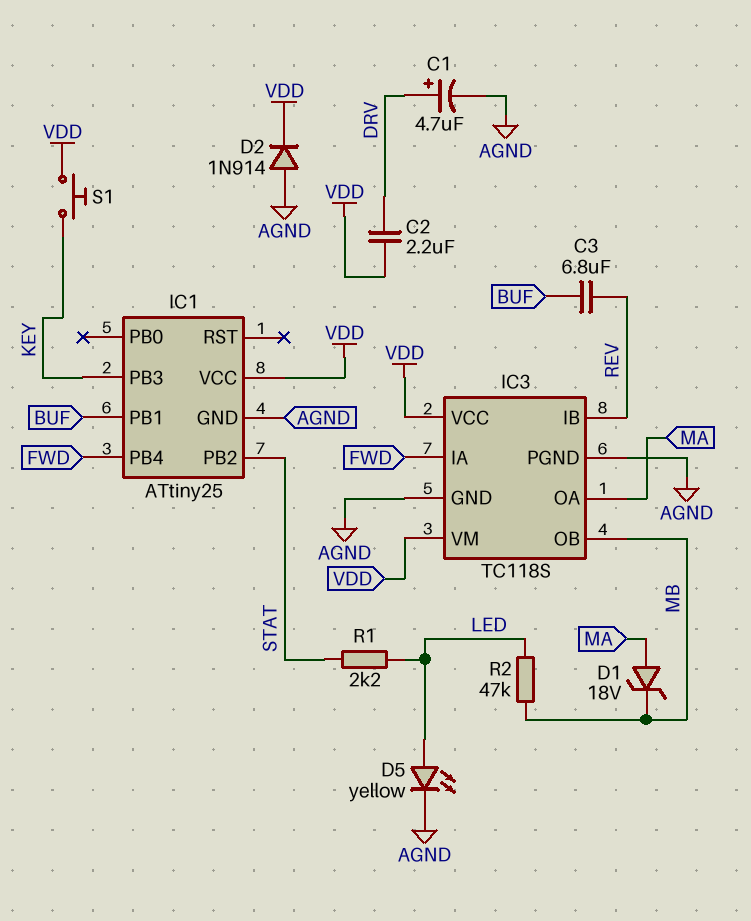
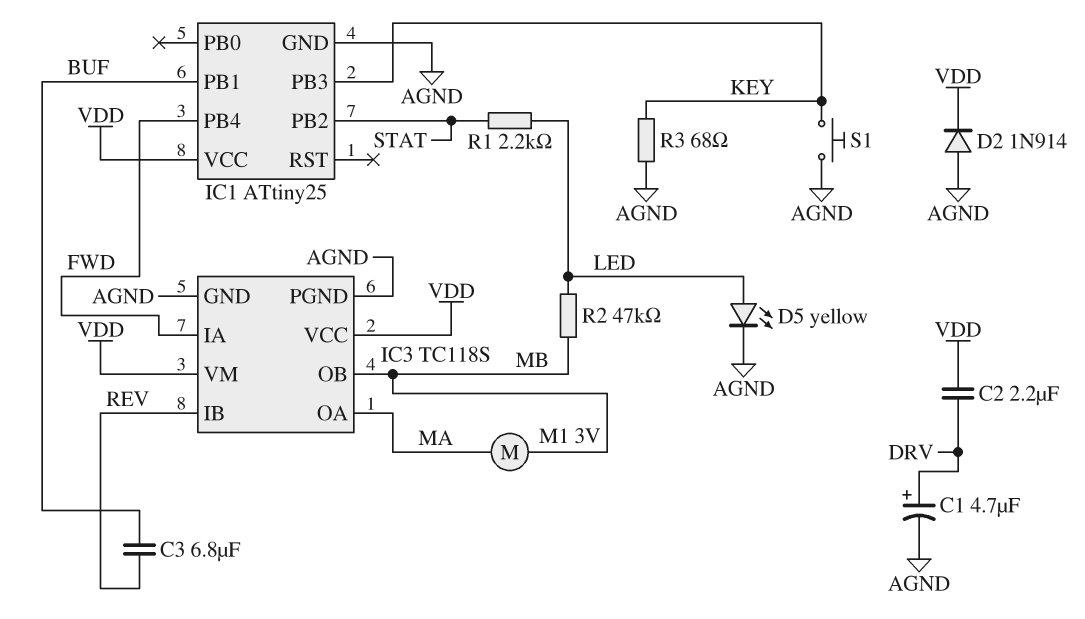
D1: zener 18V (A MA, K MB) -> none
M1: none -> motor 3V (MA, MB)
R3: none -> 68 (AGND, KEY)
S1: button (KEY, VDD) -> button (AGND, KEY)

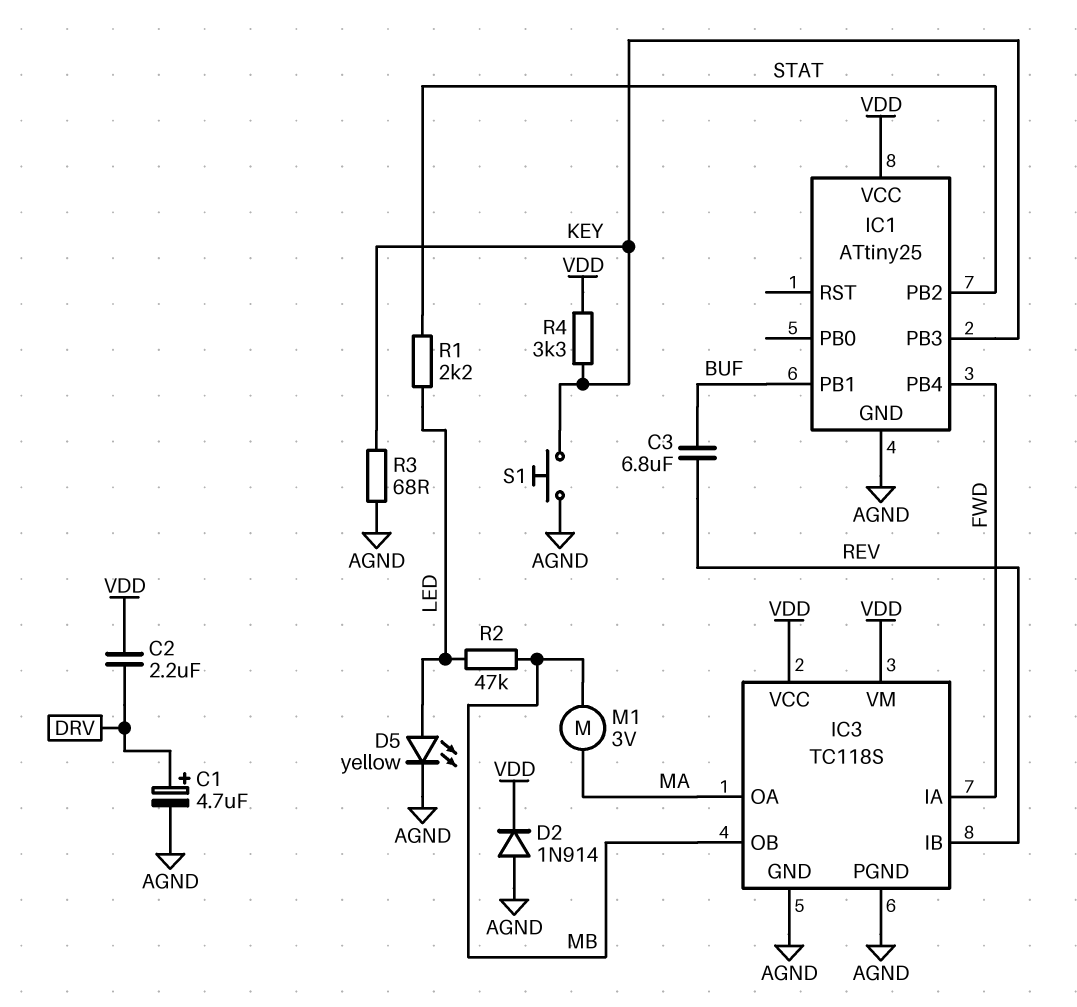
R4: none -> 3.3k (KEY, VDD)

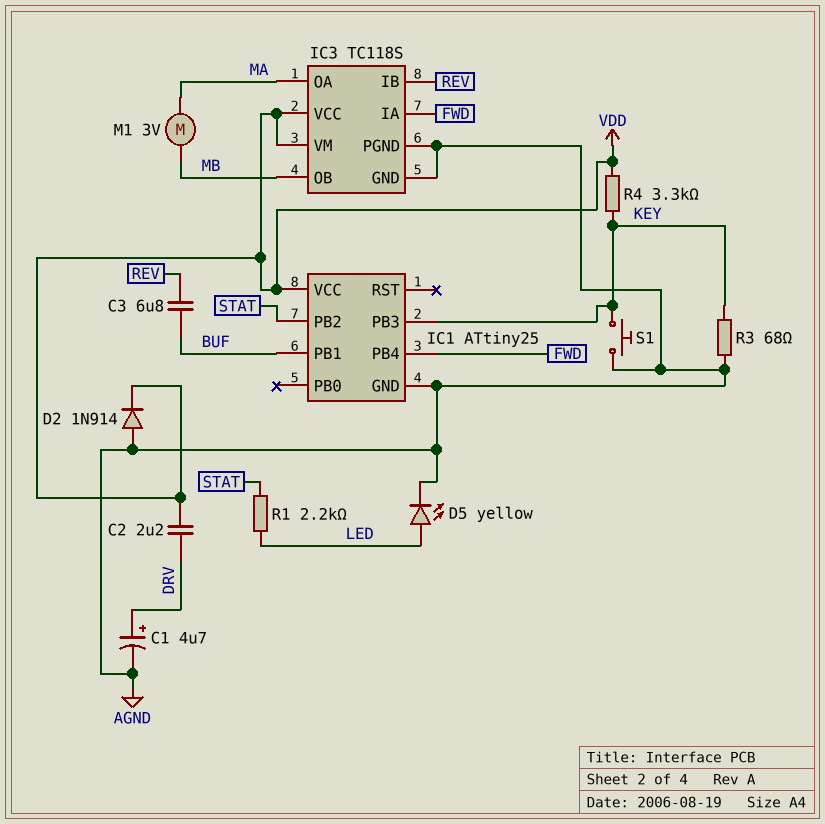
R2: 47k (LED, MB) -> none

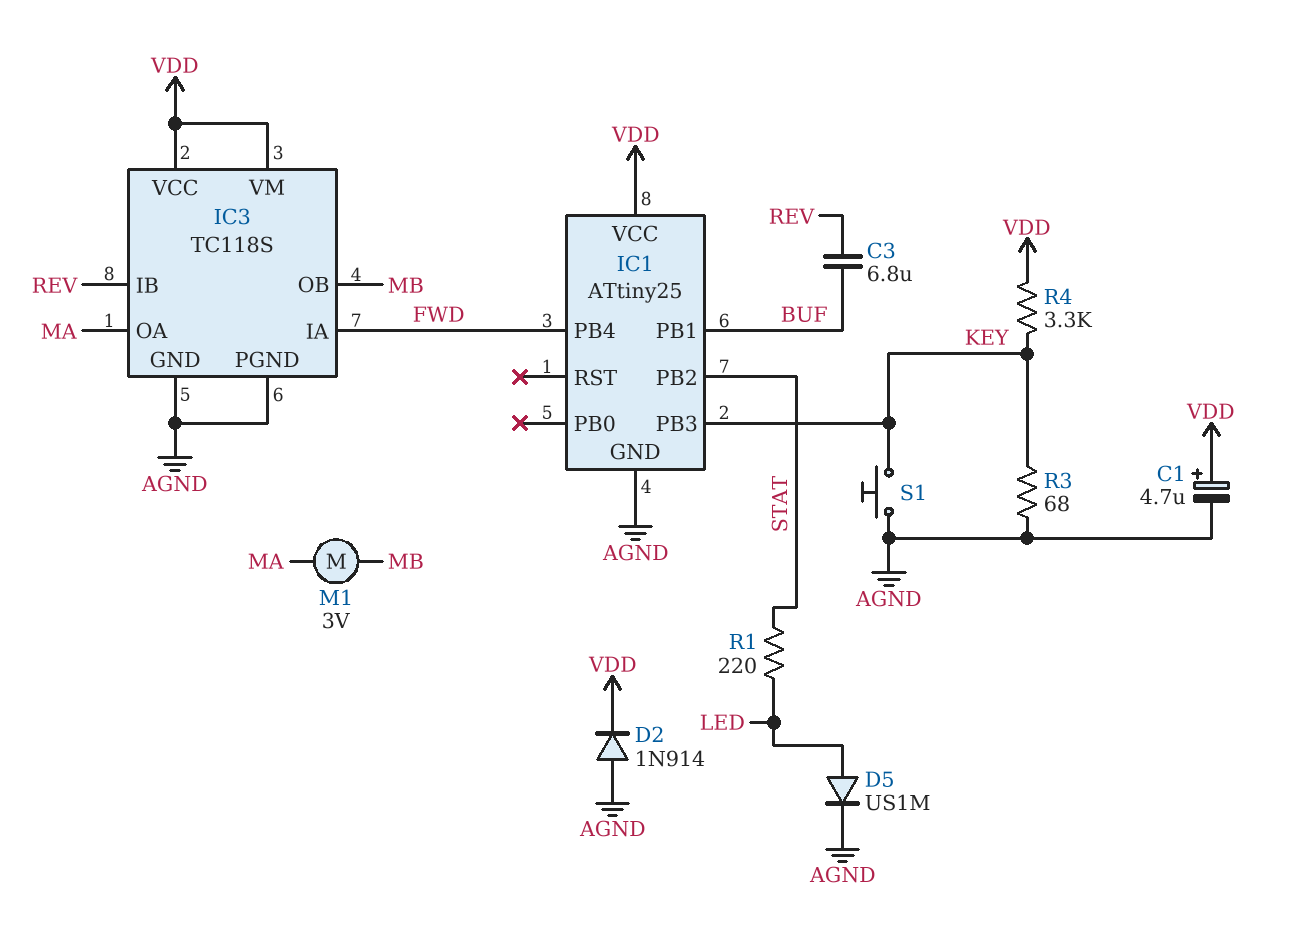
C1: 4.7uF (plus DRV, minus AGND) -> 4.7uF (plus VDD, minus AGND)
C2: 2.2uF (DRV, VDD) -> none
D5: LED yellow (A LED, K AGND) -> diode US1M (A LED, K AGND)
R1: 2.2k (LED, STAT) -> 220 (LED, STAT)

